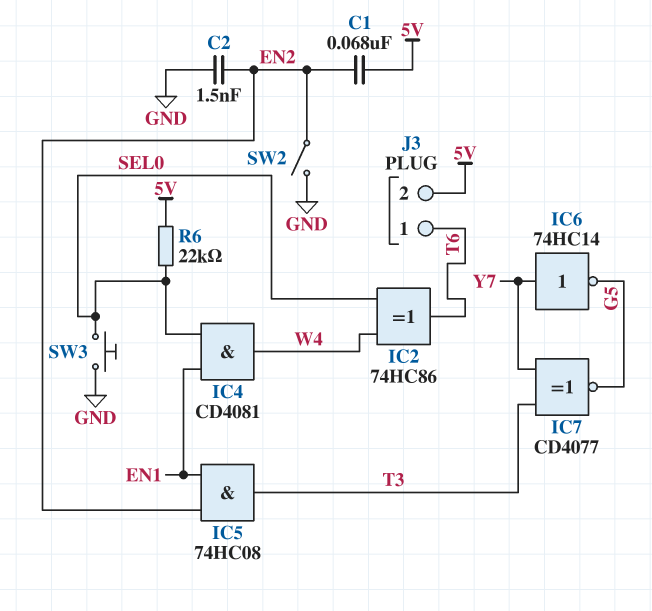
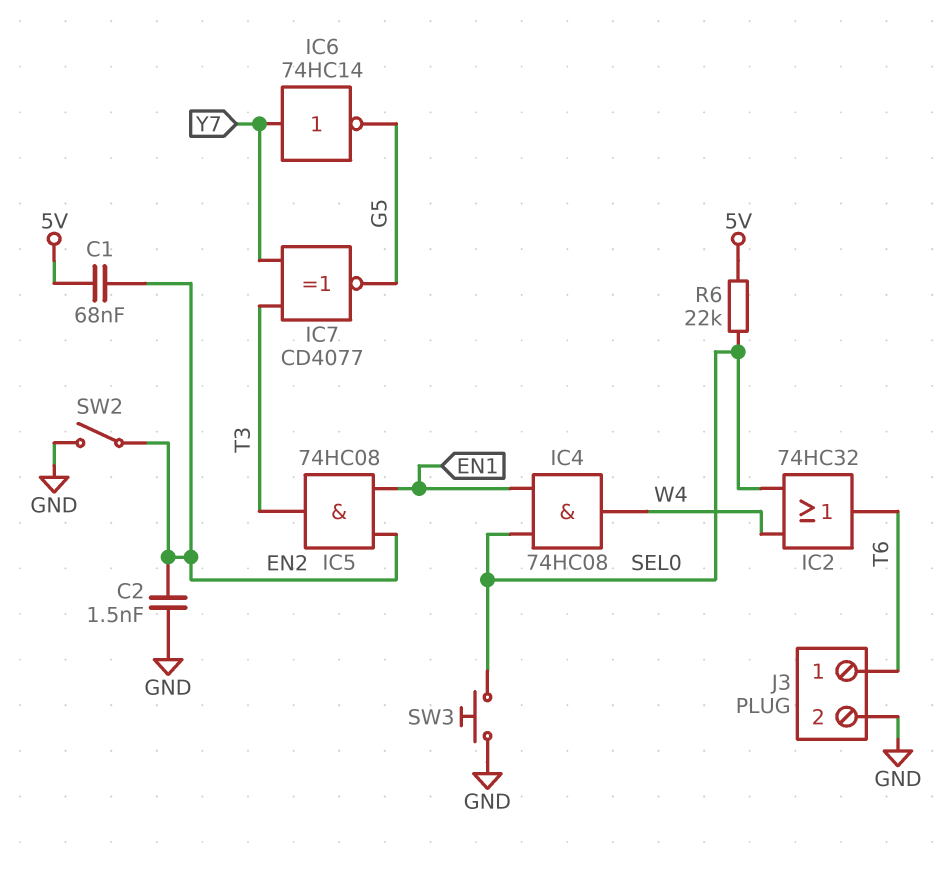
IC2: XOR 74HC86 (in SEL0, in W4, out T6) -> OR 74HC32 (in SEL0, in W4, out T6)
IC4: AND CD4081 (in EN1, in SEL0, out W4) -> AND 74HC08 (in EN1, in SEL0, out W4)
J3 pin 2: 5V -> GND

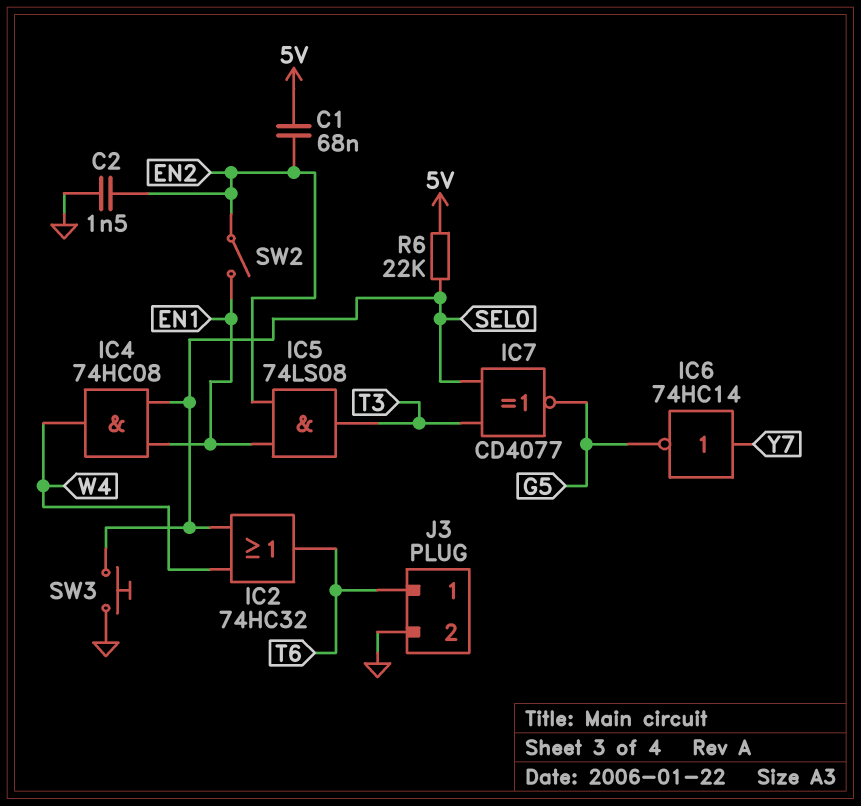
IC5: AND 74HC08 (in EN1, in EN2, out T3) -> AND 74LS08 (in EN1, in EN2, out T3)
IC7: XNOR CD4077 (in T3, in Y7, out G5) -> XNOR CD4077 (in SEL0, in T3, out G5)
SW2: switch (EN2, GND) -> switch (EN1, EN2)

